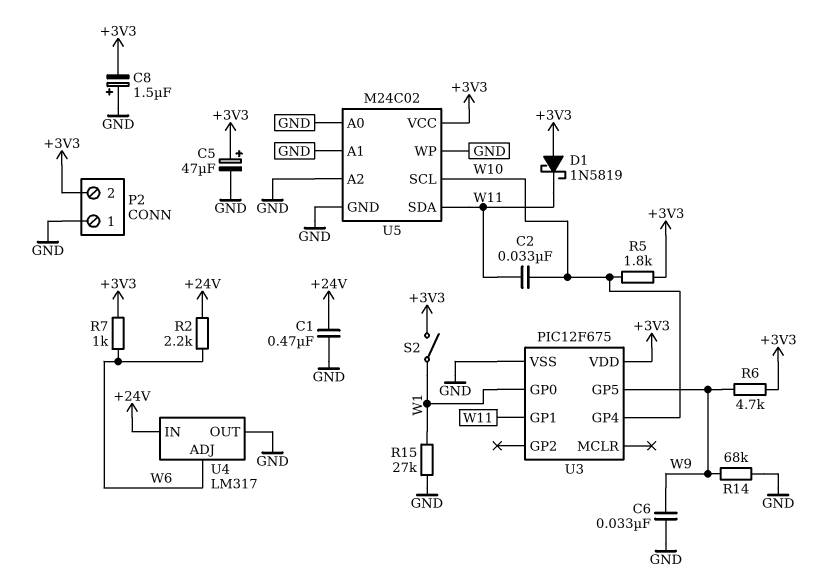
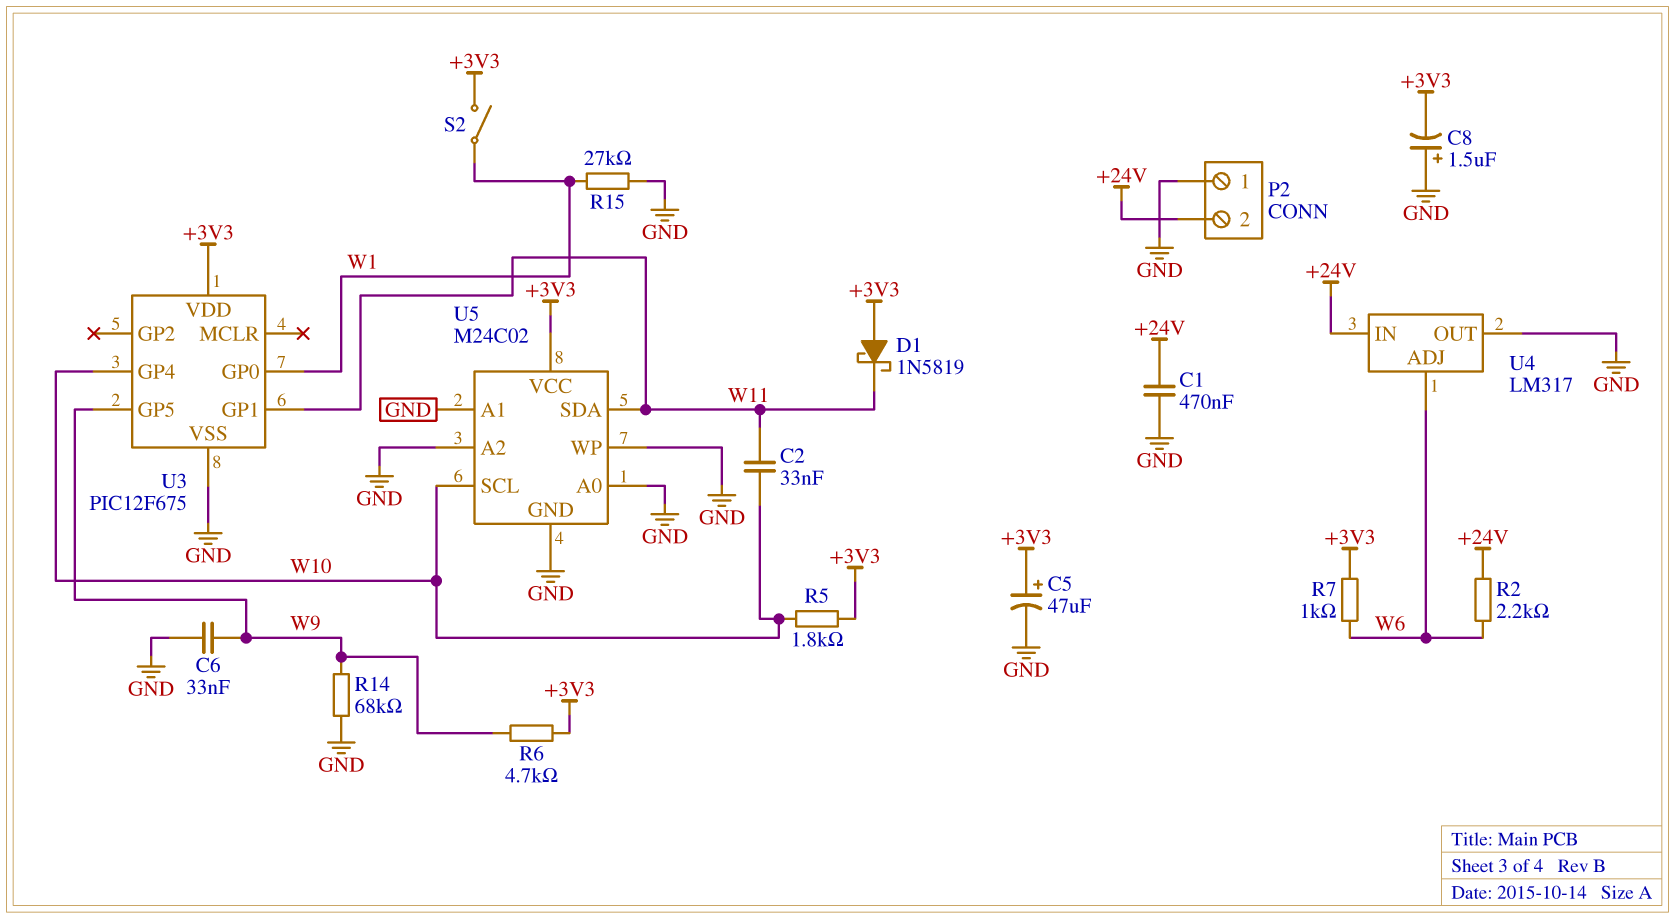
P2 pin 2: +3V3 -> +24V

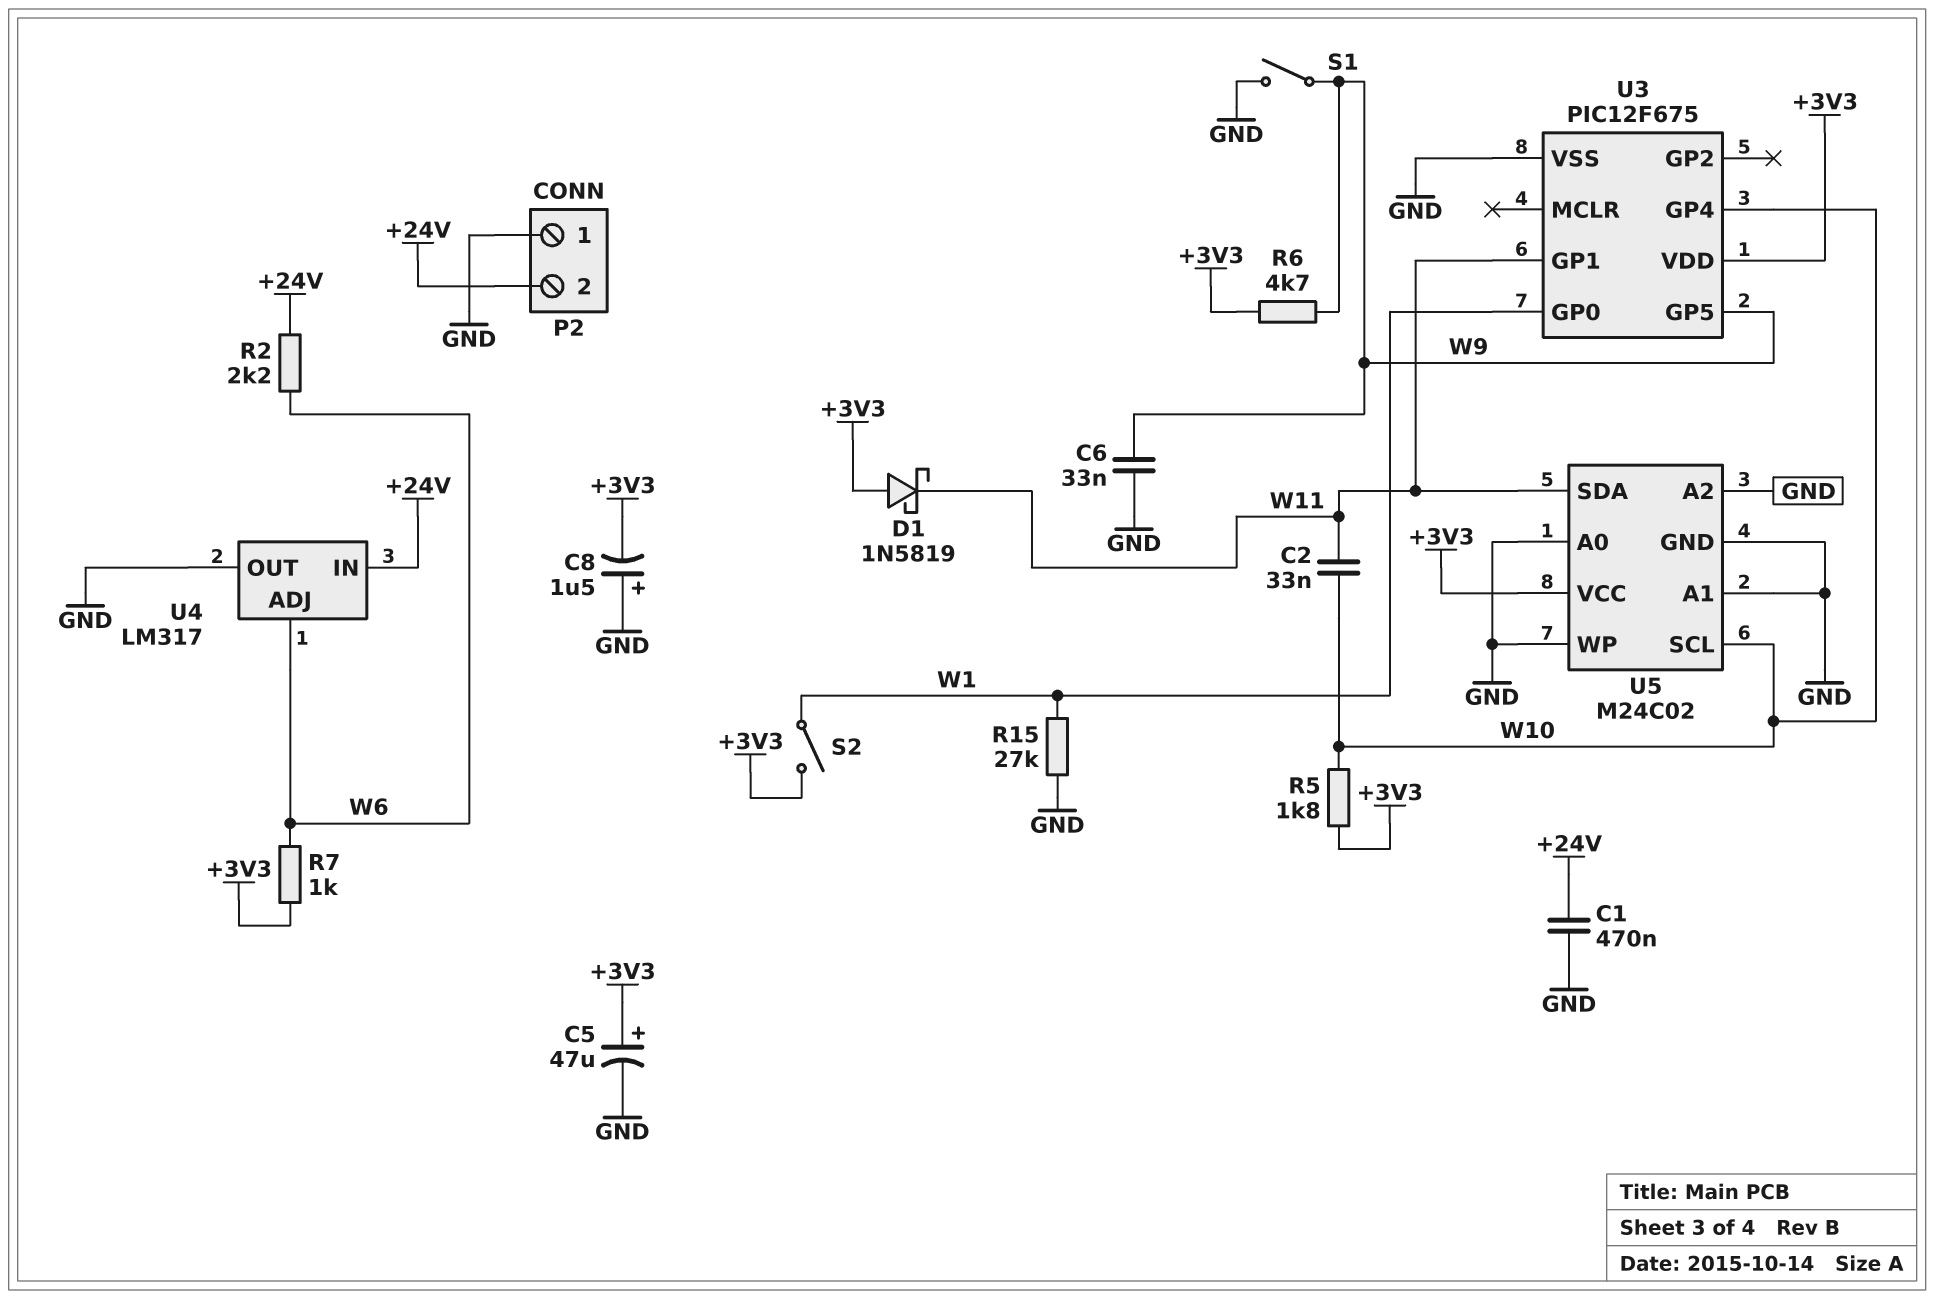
R14: 68k (GND, W9) -> none
S1: none -> switch (GND, W9)

